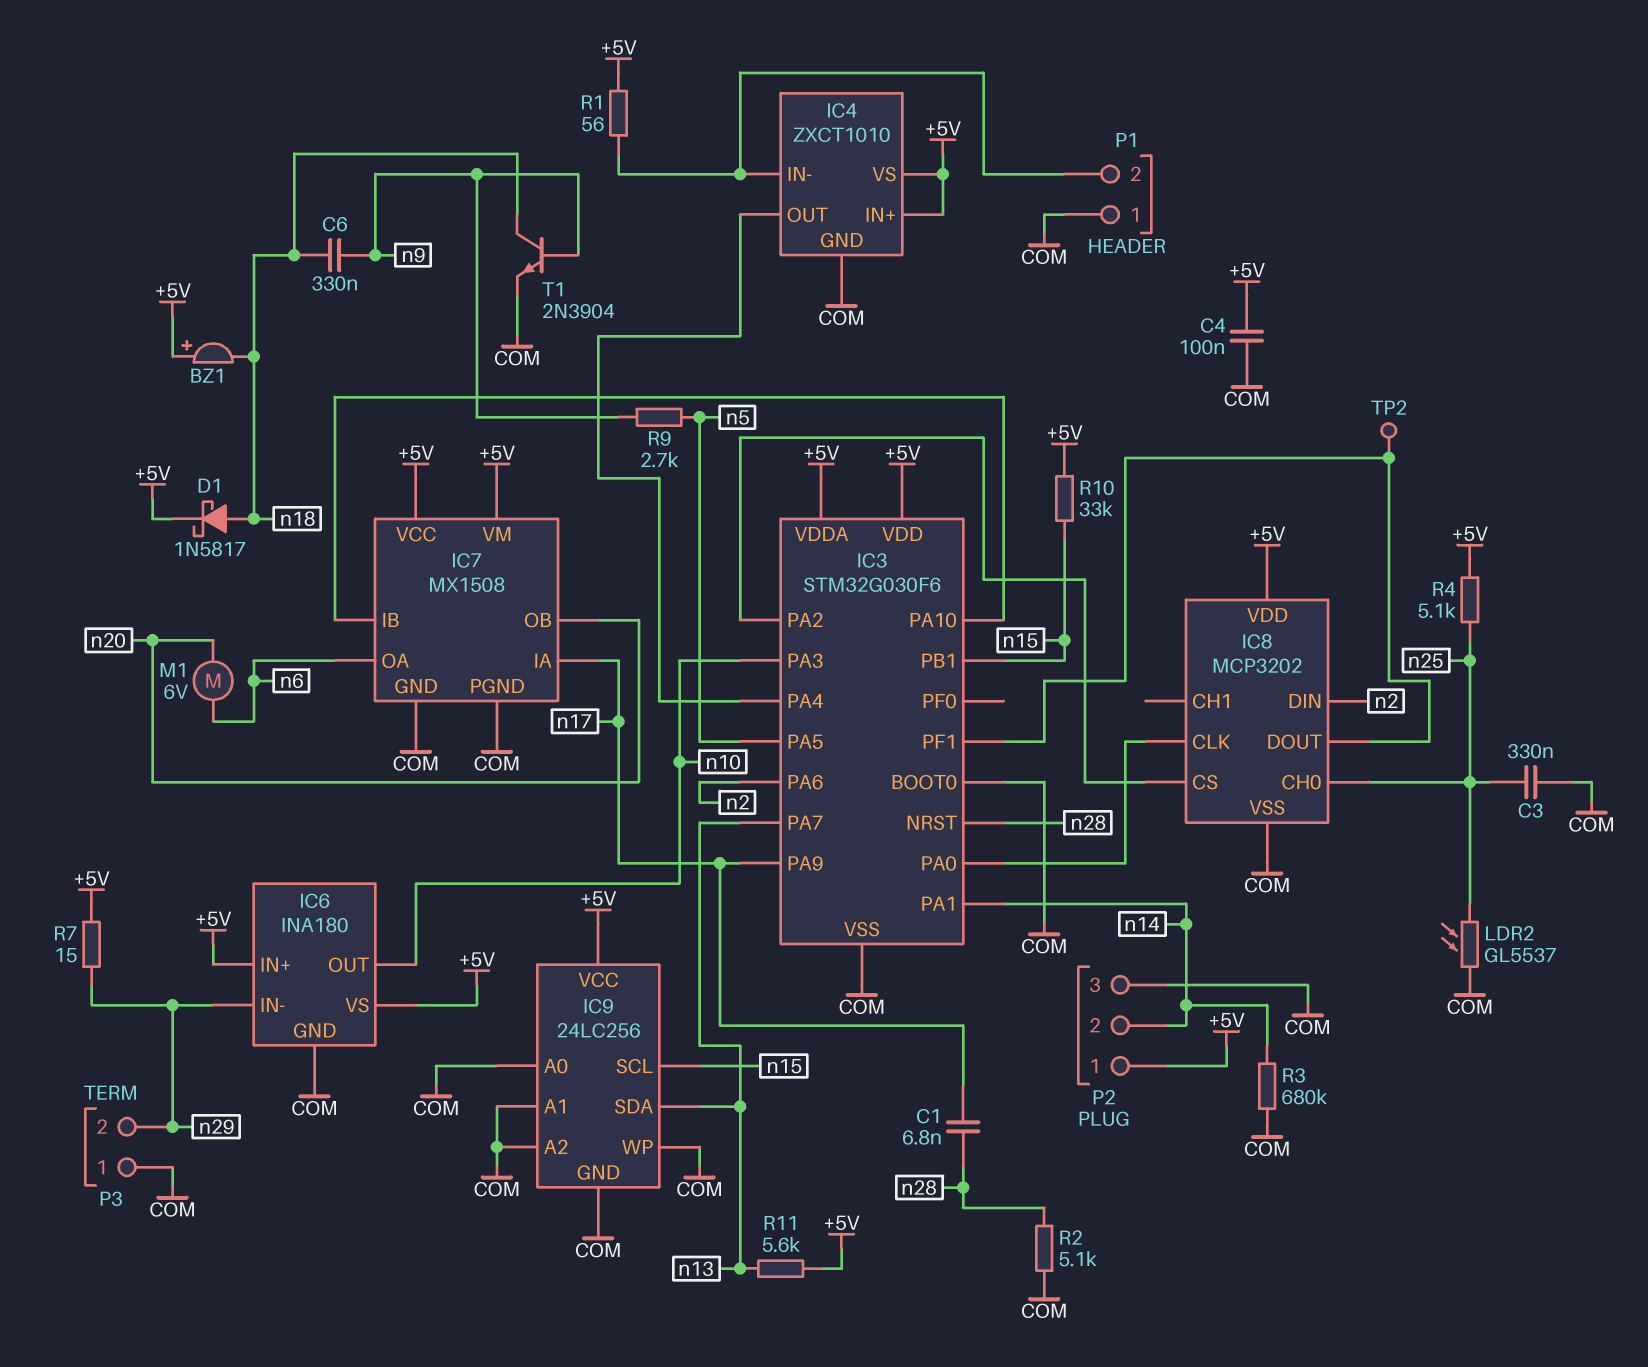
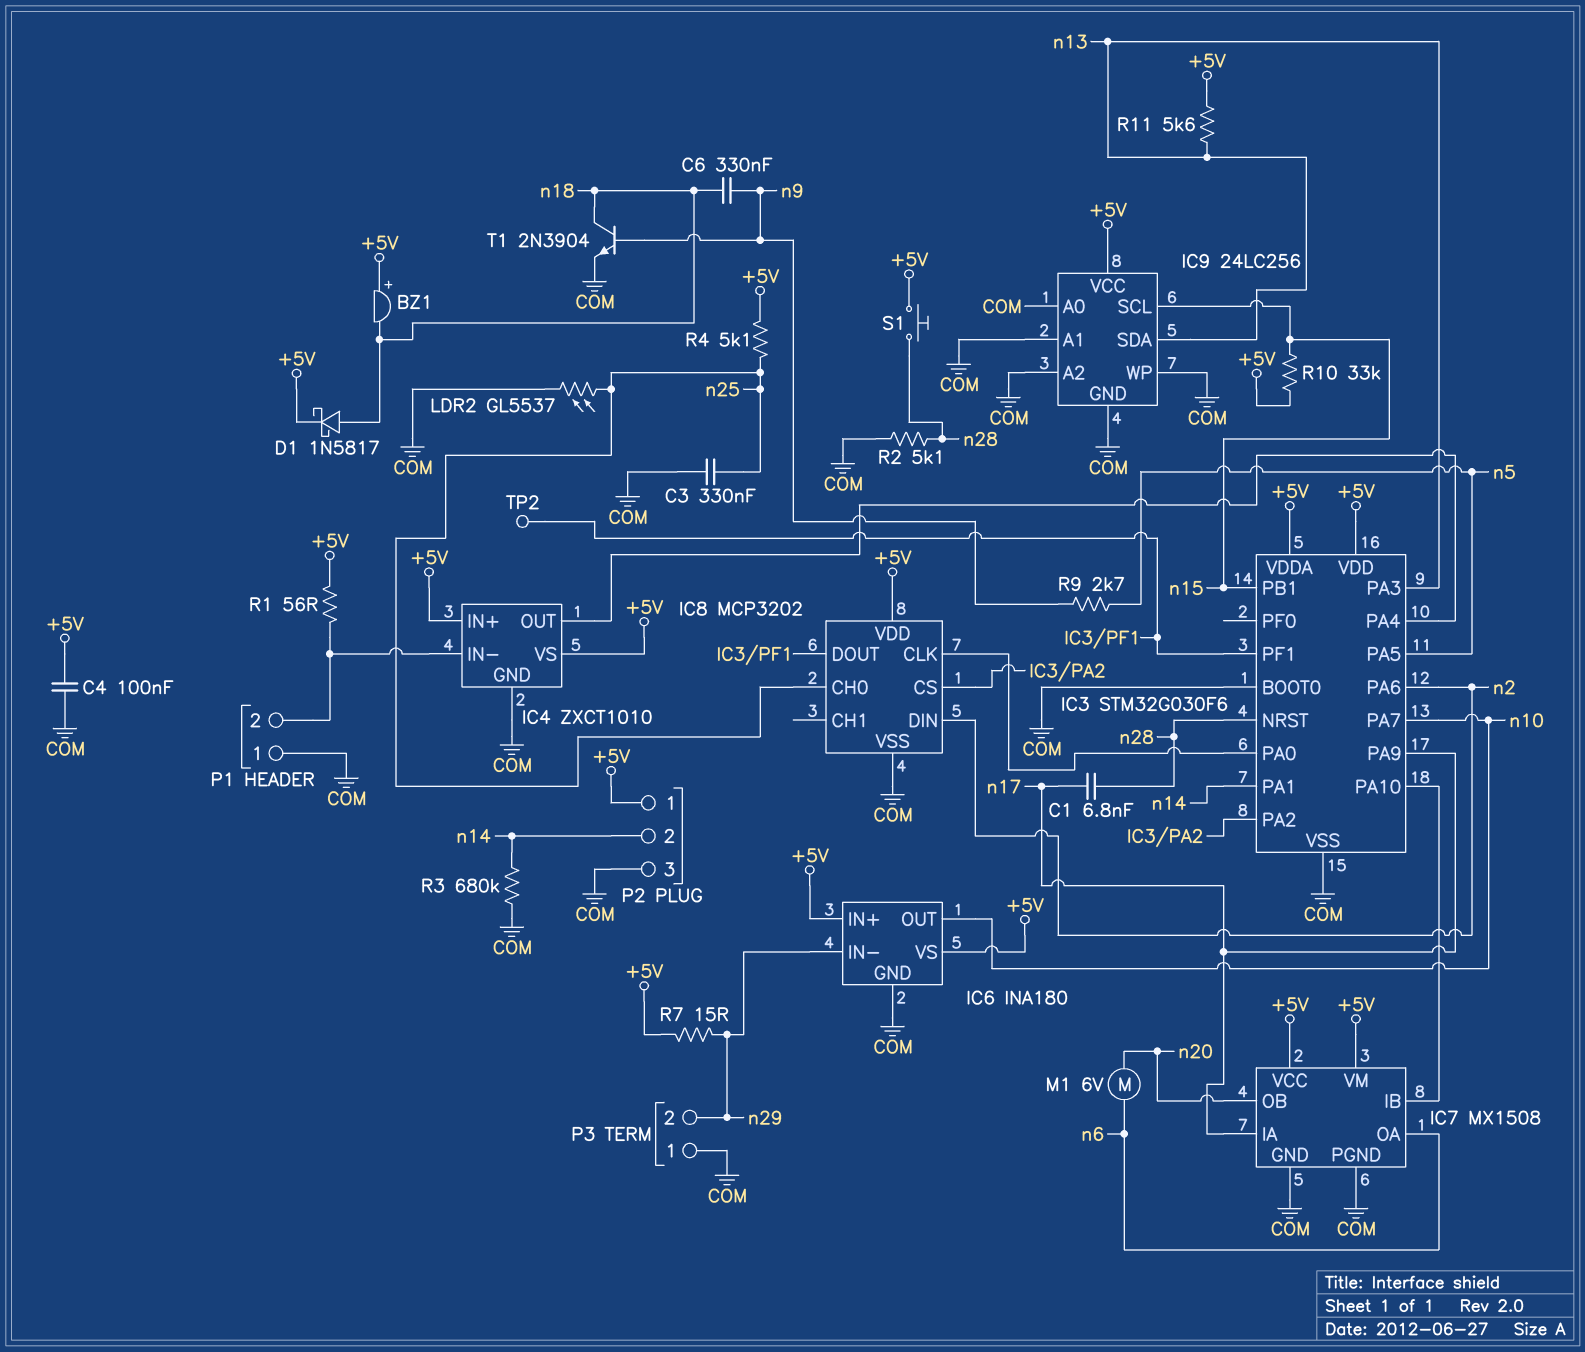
IC3 pin PA3: n10 -> n13
IC3 pin PA7: n13 -> n10
S1: none -> button (+5V, n28)

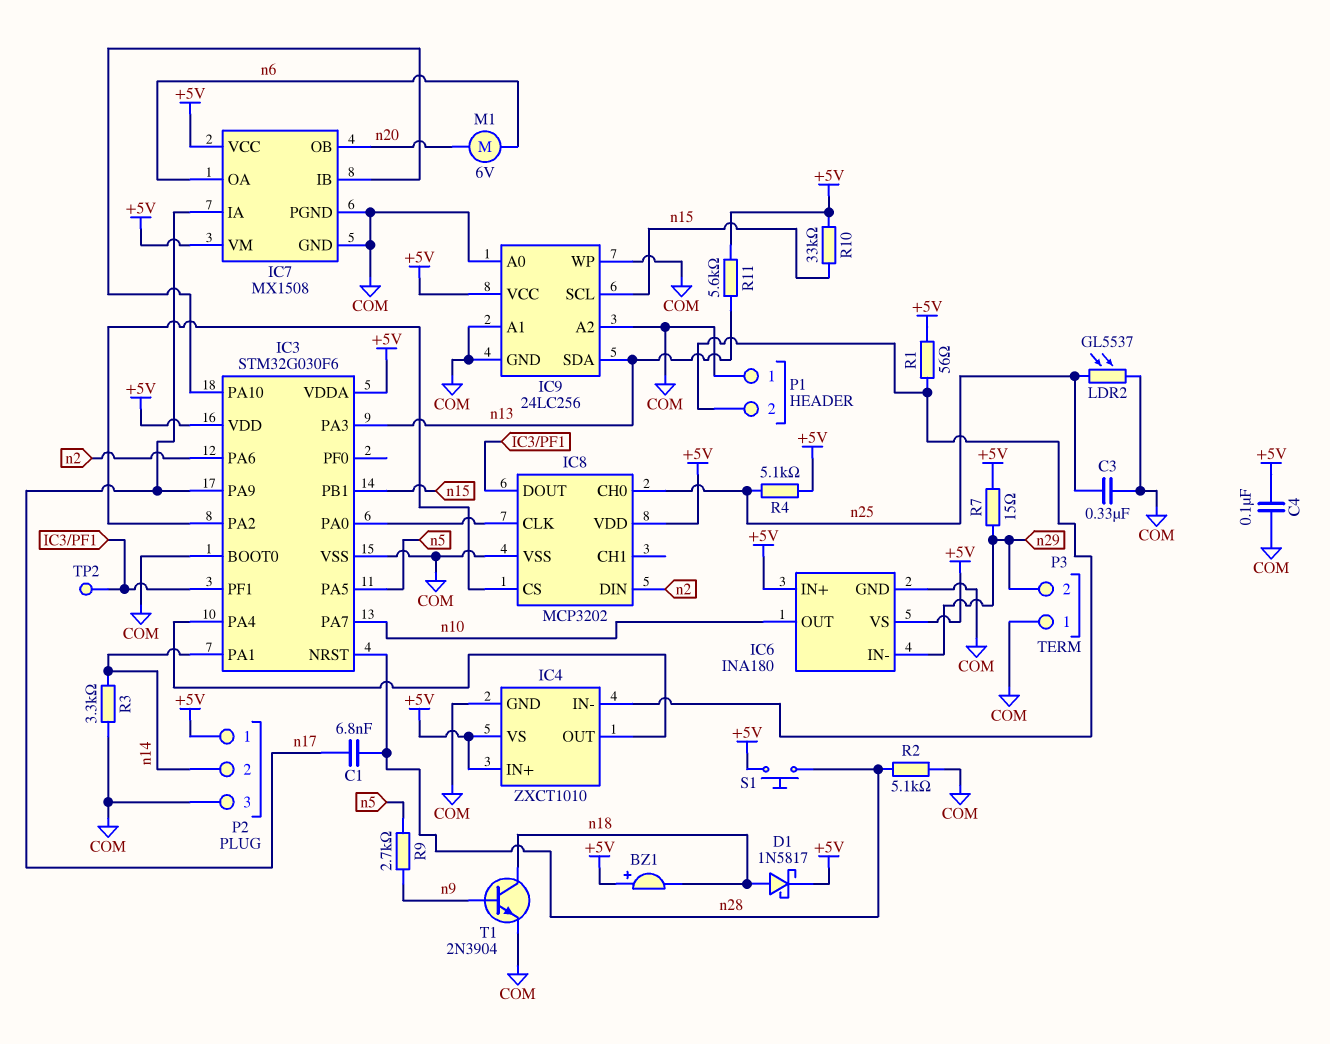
C6: 330nF (n9, n18) -> none
R3: 680k (COM, n14) -> 3.3k (COM, n14)

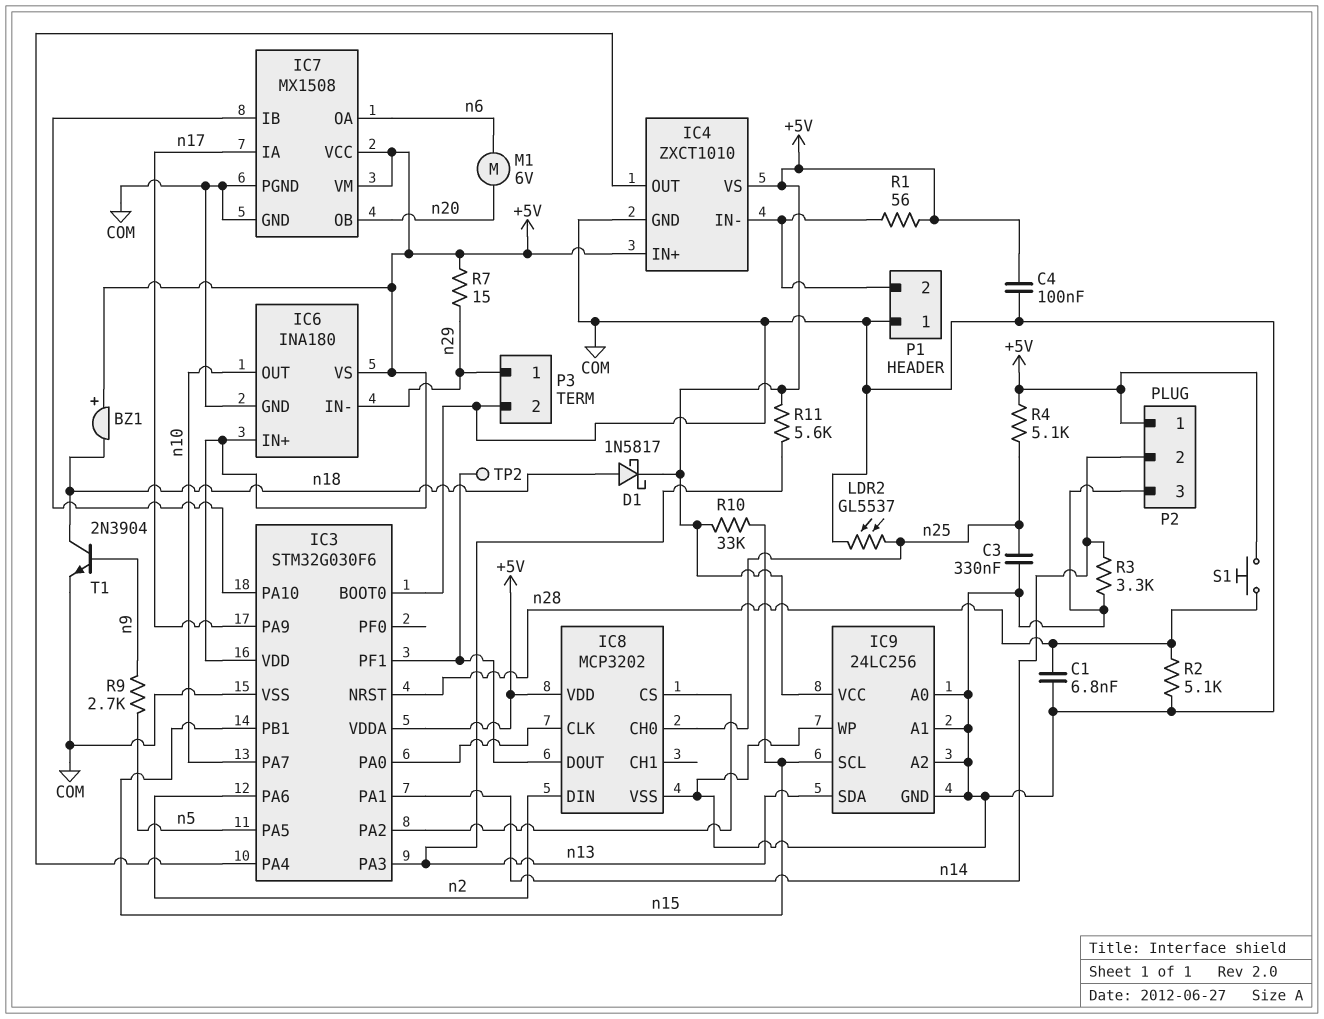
C1: 6.8nF (n17, n28) -> 6.8nF (COM, n28)
P3 pin 1: COM -> n29
P3 pin 2: n29 -> COM

